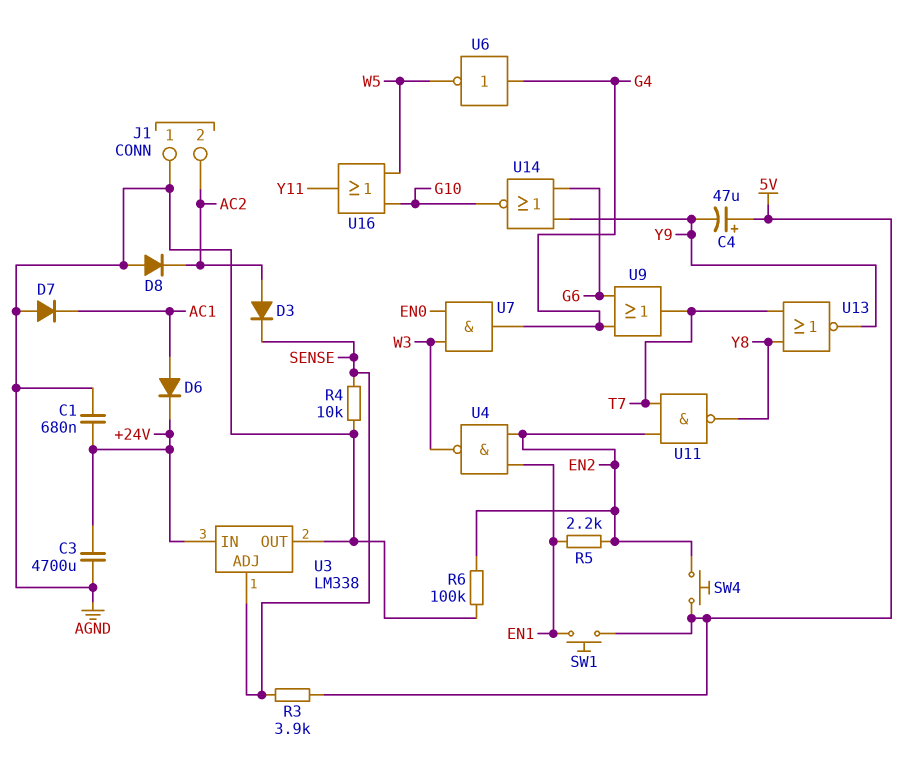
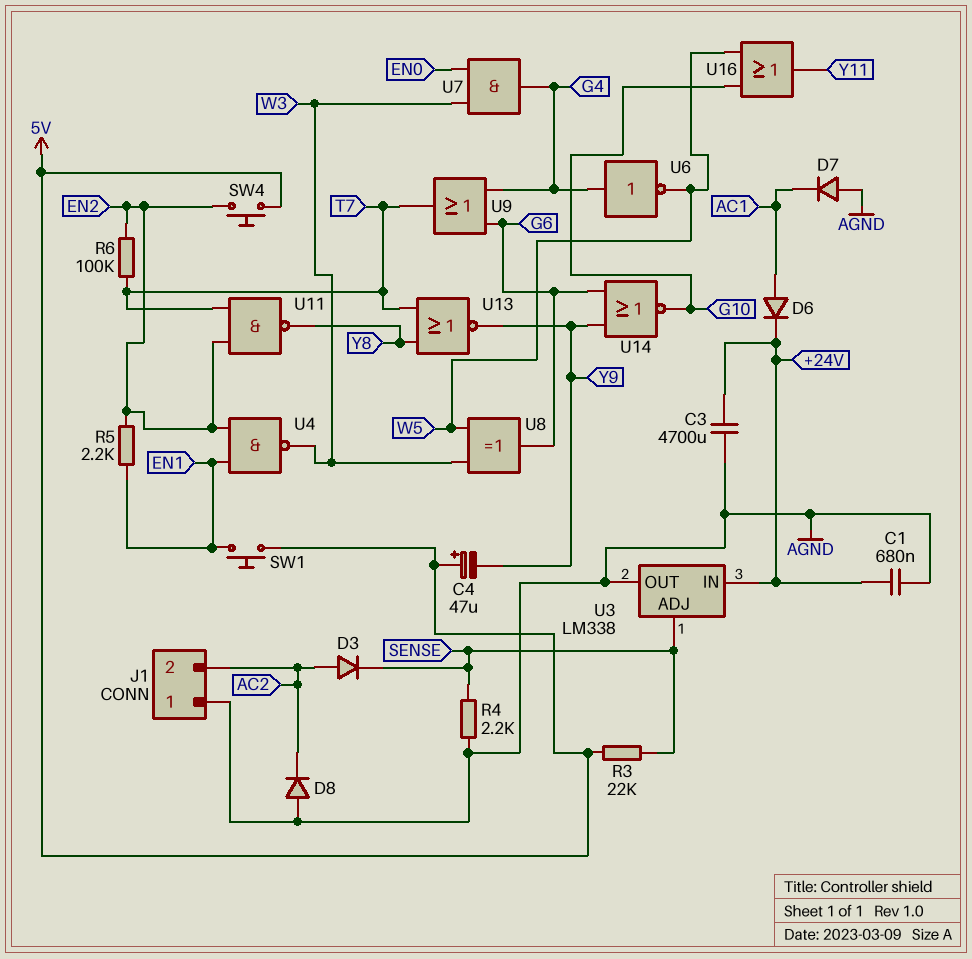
R3: 3.9k (5V, SENSE) -> 22k (5V, SENSE)
R4: 10k (AGND, SENSE) -> 2.2k (AGND, SENSE)
R6: 100k (AGND, EN2) -> 100k (EN2, T7)
U8: none -> XOR (in W3, in W5, out G6)

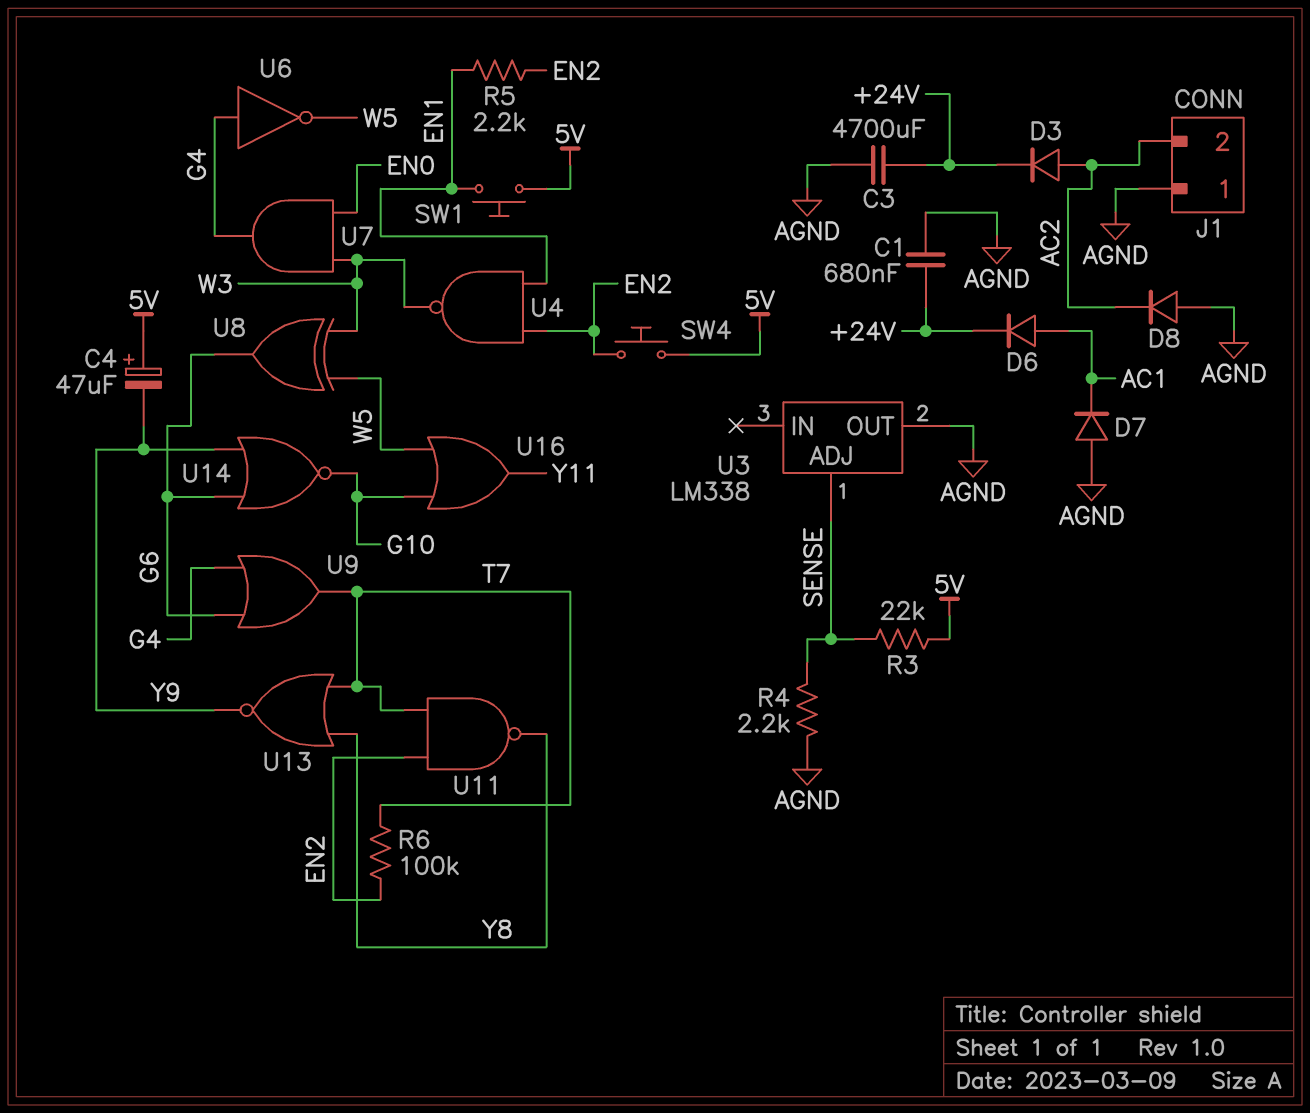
D3: diode (A AC2, K SENSE) -> diode (A AC2, K +24V)
U3 pin IN: +24V -> none

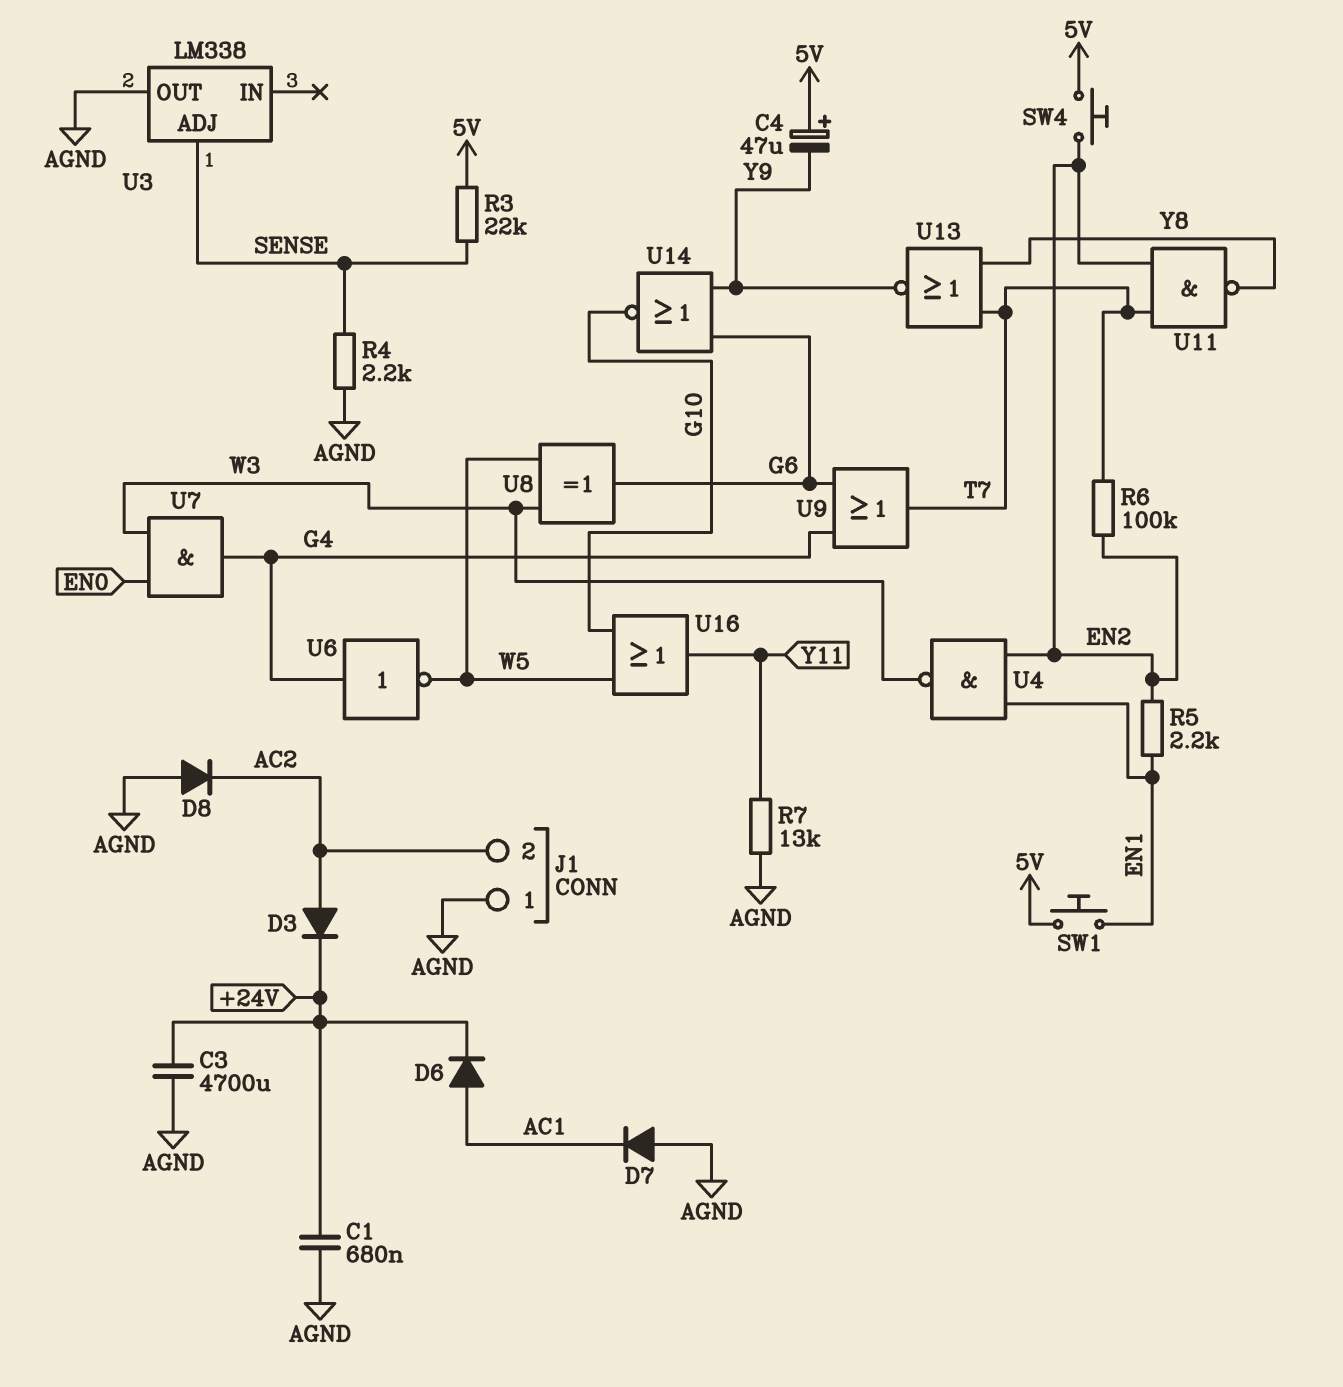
R7: none -> 13k (AGND, Y11)

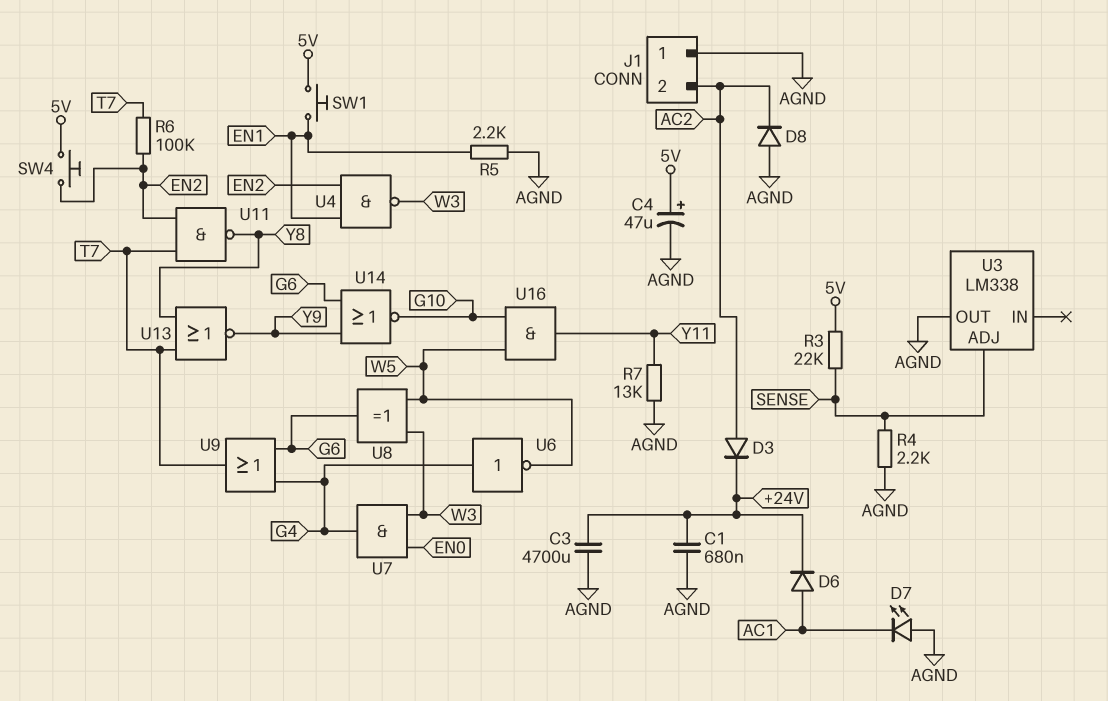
C4: 47uF (plus 5V, minus Y9) -> 47uF (plus 5V, minus AGND)
D7: diode (A AGND, K AC1) -> LED (A AGND, K AC1)
R5: 2.2k (EN1, EN2) -> 2.2k (AGND, EN1)
U16: OR (in G10, in W5, out Y11) -> AND (in G10, in W5, out Y11)

